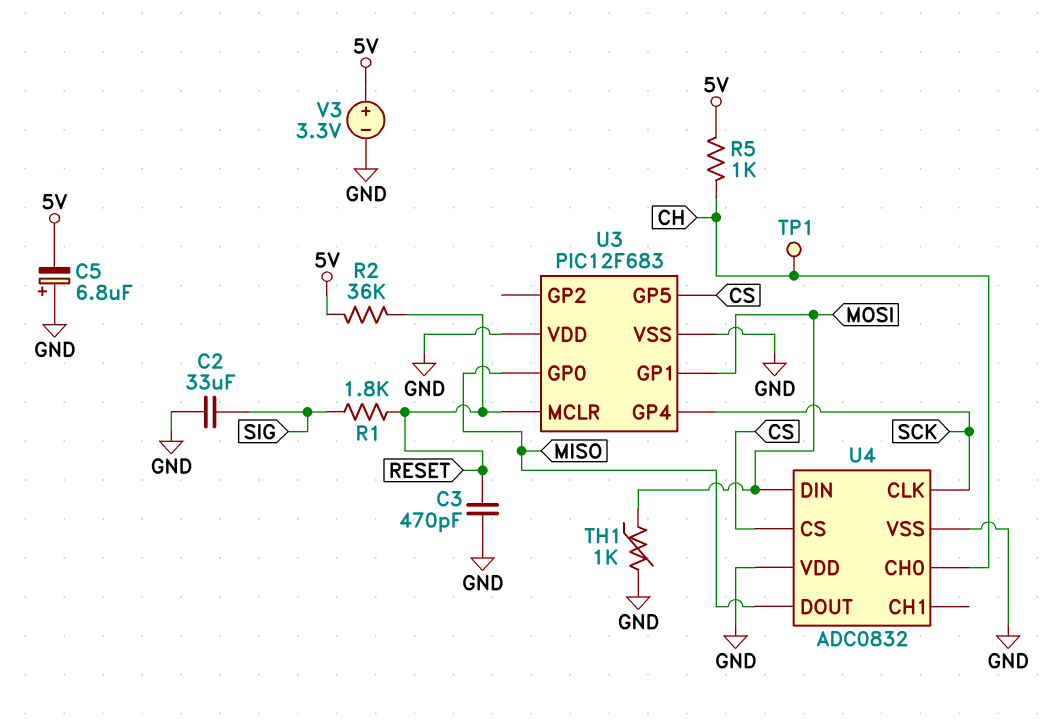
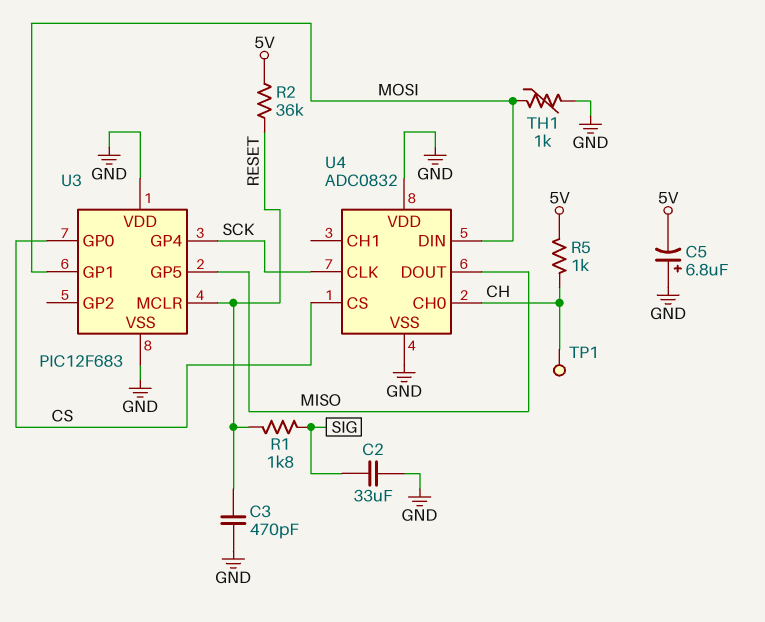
U3 pin GP0: MISO -> CS
U3 pin GP5: CS -> MISO
V3: 3.3V (plus 5V, minus GND) -> none

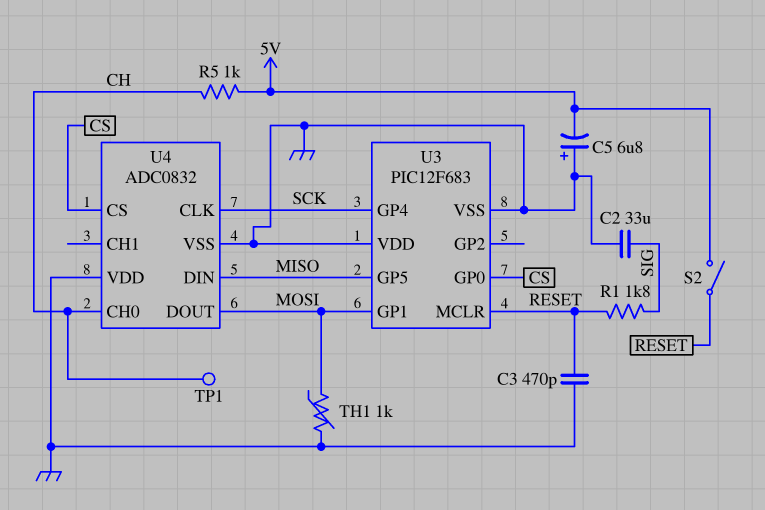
R2: 36k (5V, RESET) -> none
S2: none -> switch (5V, RESET)
U4 pin DIN: MOSI -> MISO
U4 pin DOUT: MISO -> MOSI

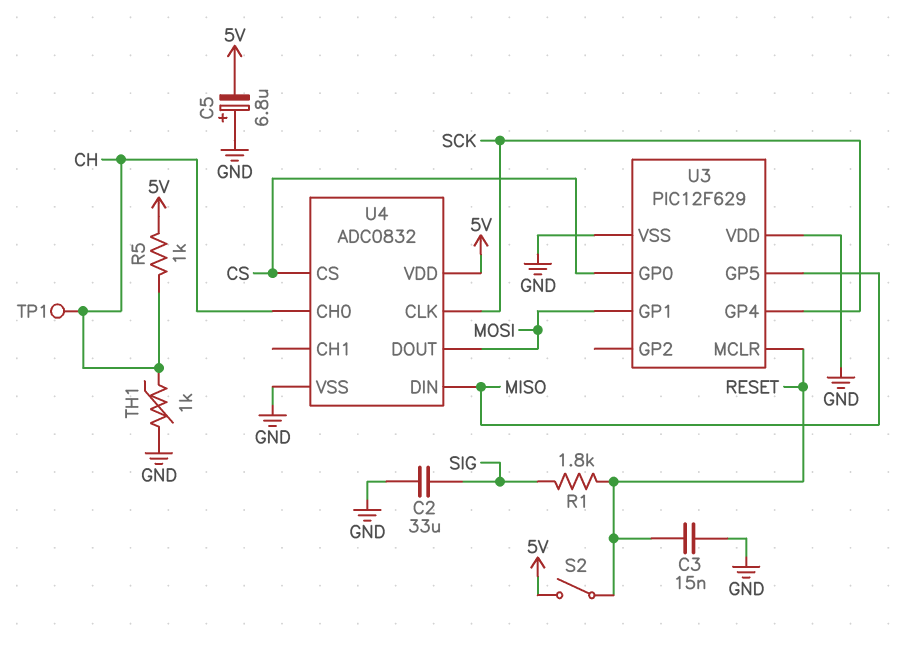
C3: 470pF (GND, RESET) -> 15nF (GND, RESET)
TH1: 1k (GND, MOSI) -> 1k (CH, GND)
U3: PIC12F683 -> PIC12F629
U4 pin VDD: GND -> 5V

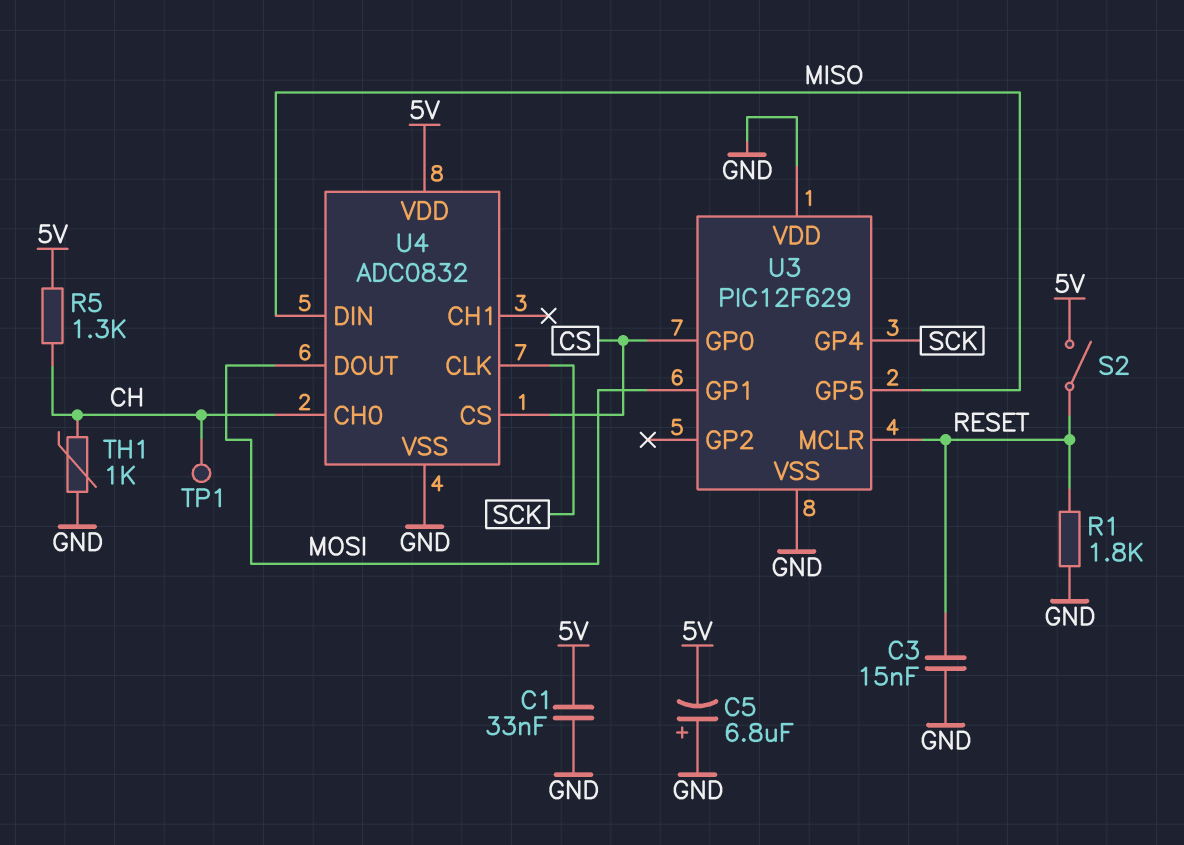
C1: none -> 33nF (5V, GND)
C2: 33uF (GND, SIG) -> none
R1: 1.8k (RESET, SIG) -> 1.8k (GND, RESET)
R5: 1k (5V, CH) -> 1.3k (5V, CH)

